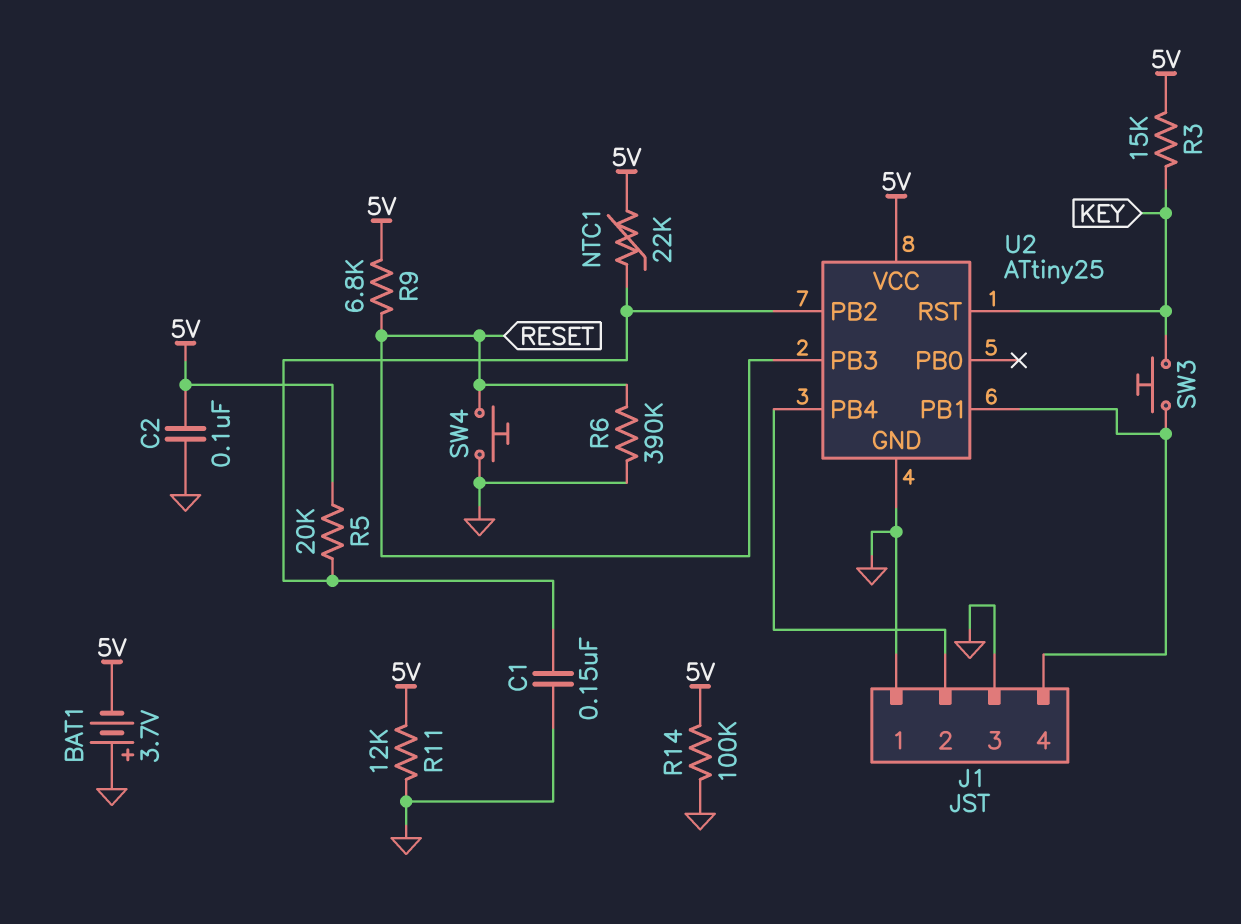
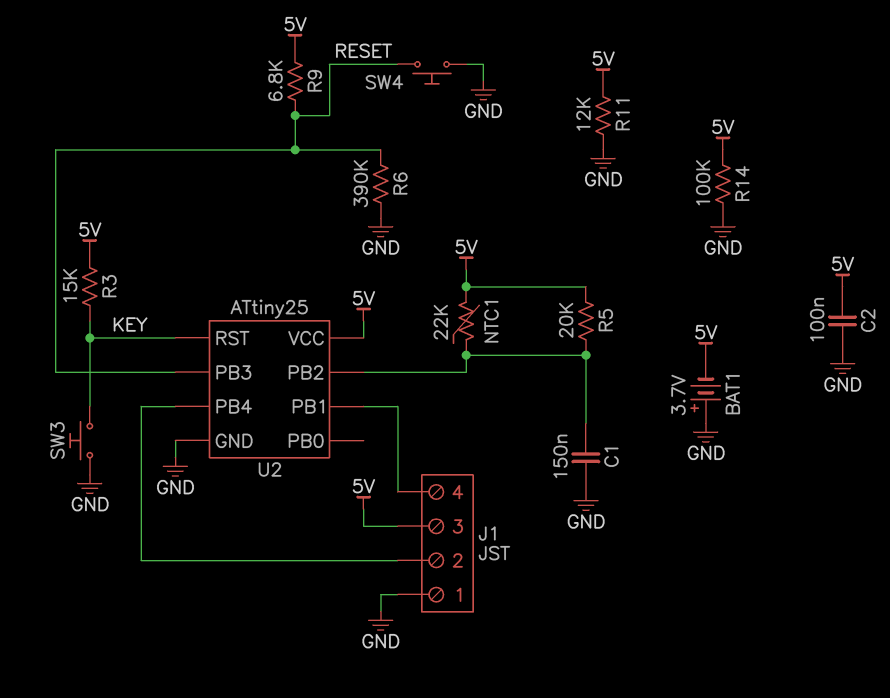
J1 pin 3: GND -> 5V
SW3: button (J1/4, KEY) -> button (GND, KEY)

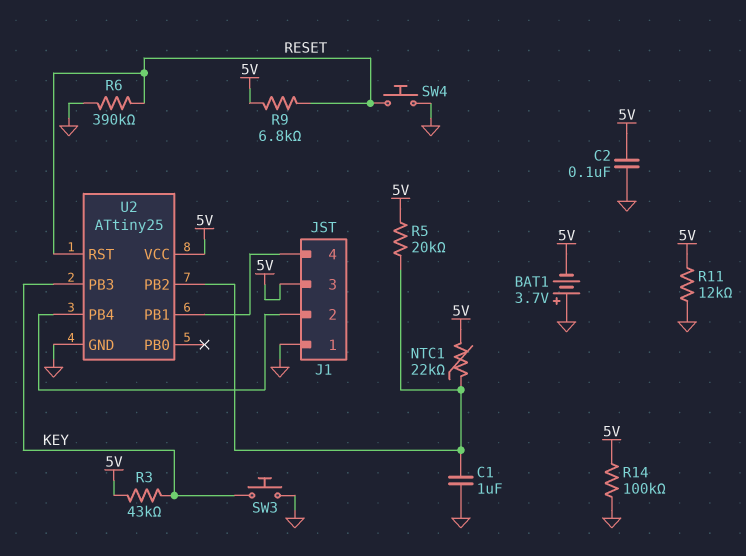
C1: 150nF (GND, U2/PB2) -> 1uF (GND, U2/PB2)
R3: 15k (5V, KEY) -> 43k (5V, KEY)
U2 pin PB3: RESET -> KEY
U2 pin RST: KEY -> RESET

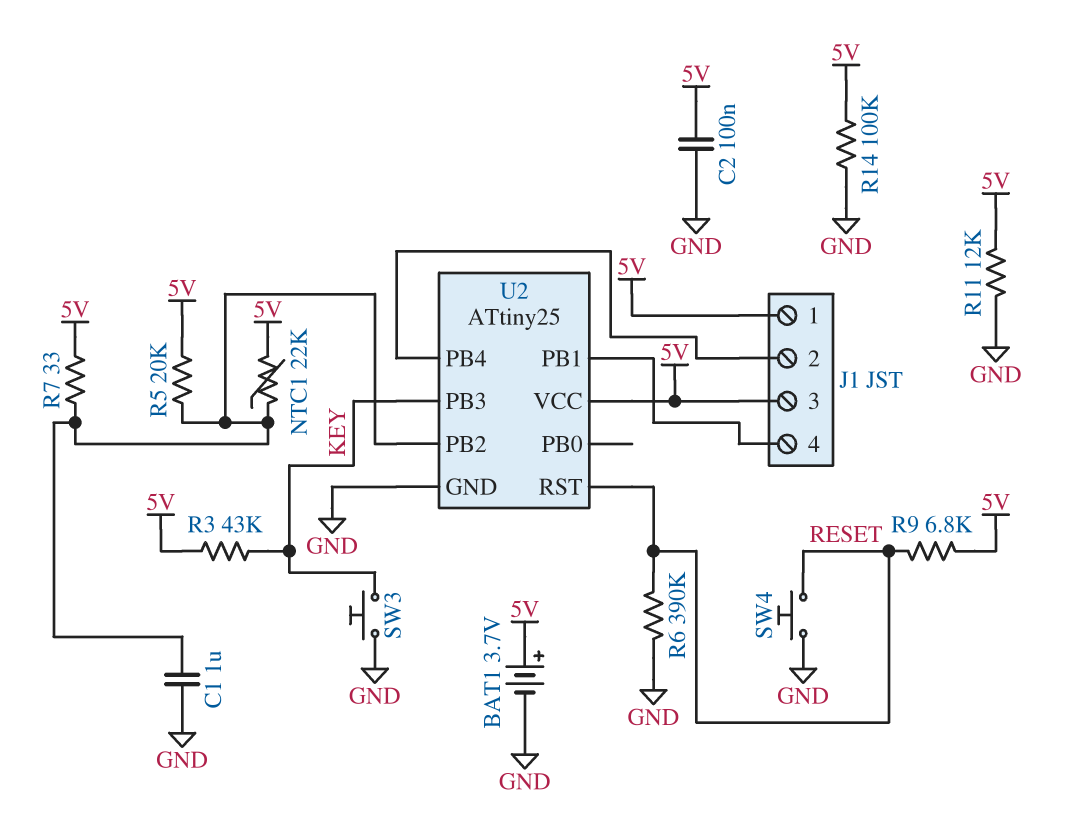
BAT1: 3.7V (plus GND, minus 5V) -> 3.7V (plus 5V, minus GND)
J1 pin 1: GND -> 5V
R7: none -> 33 (5V, U2/PB2)

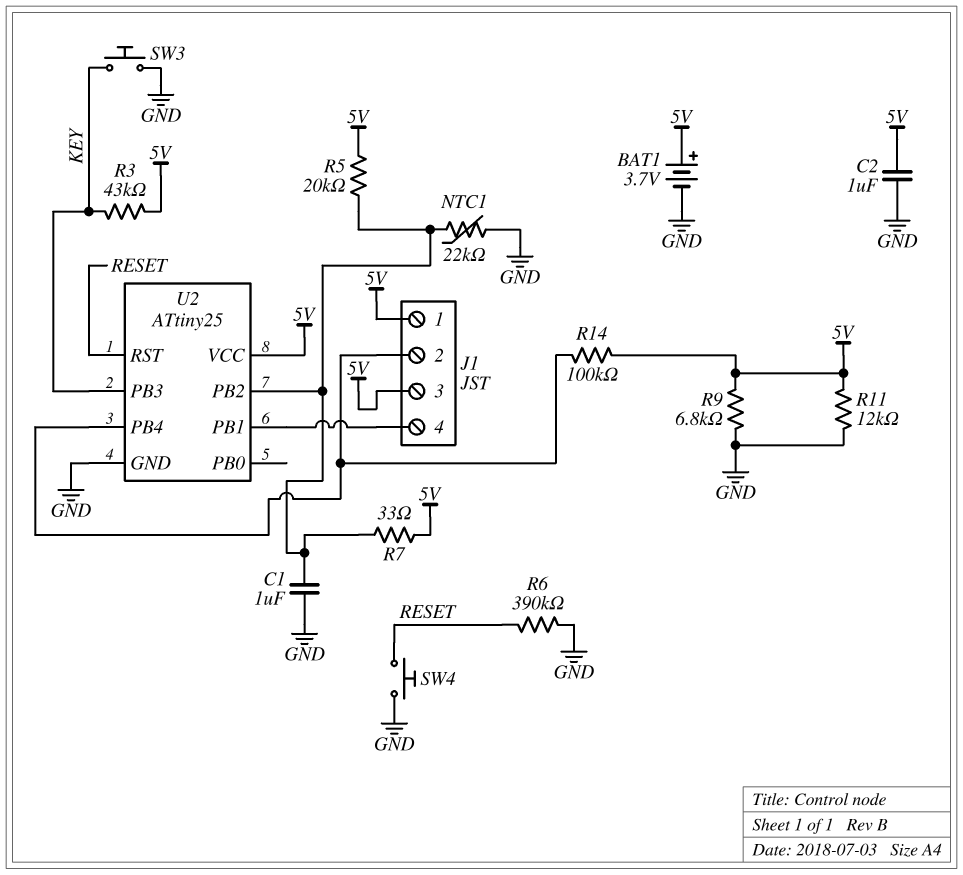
C2: 100nF (5V, GND) -> 1uF (5V, GND)
NTC1: 22k (5V, U2/PB2) -> 22k (GND, U2/PB2)
R9: 6.8k (5V, RESET) -> 6.8k (5V, GND)
R14: 100k (5V, GND) -> 100k (5V, J1/2)

